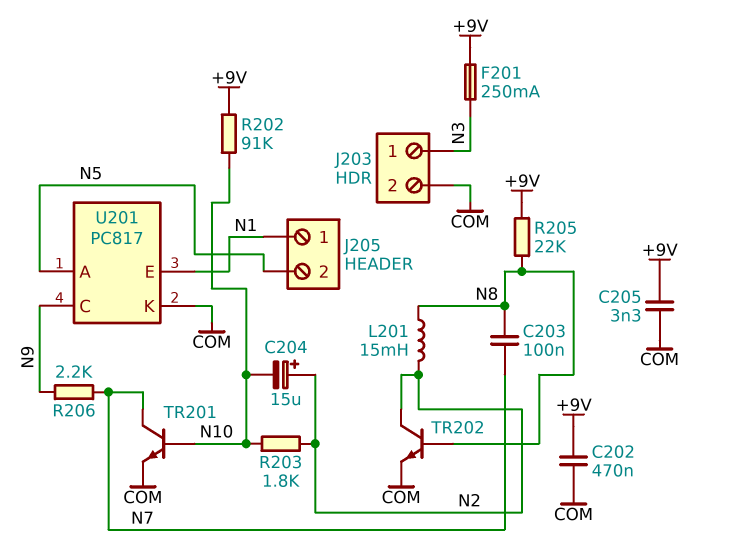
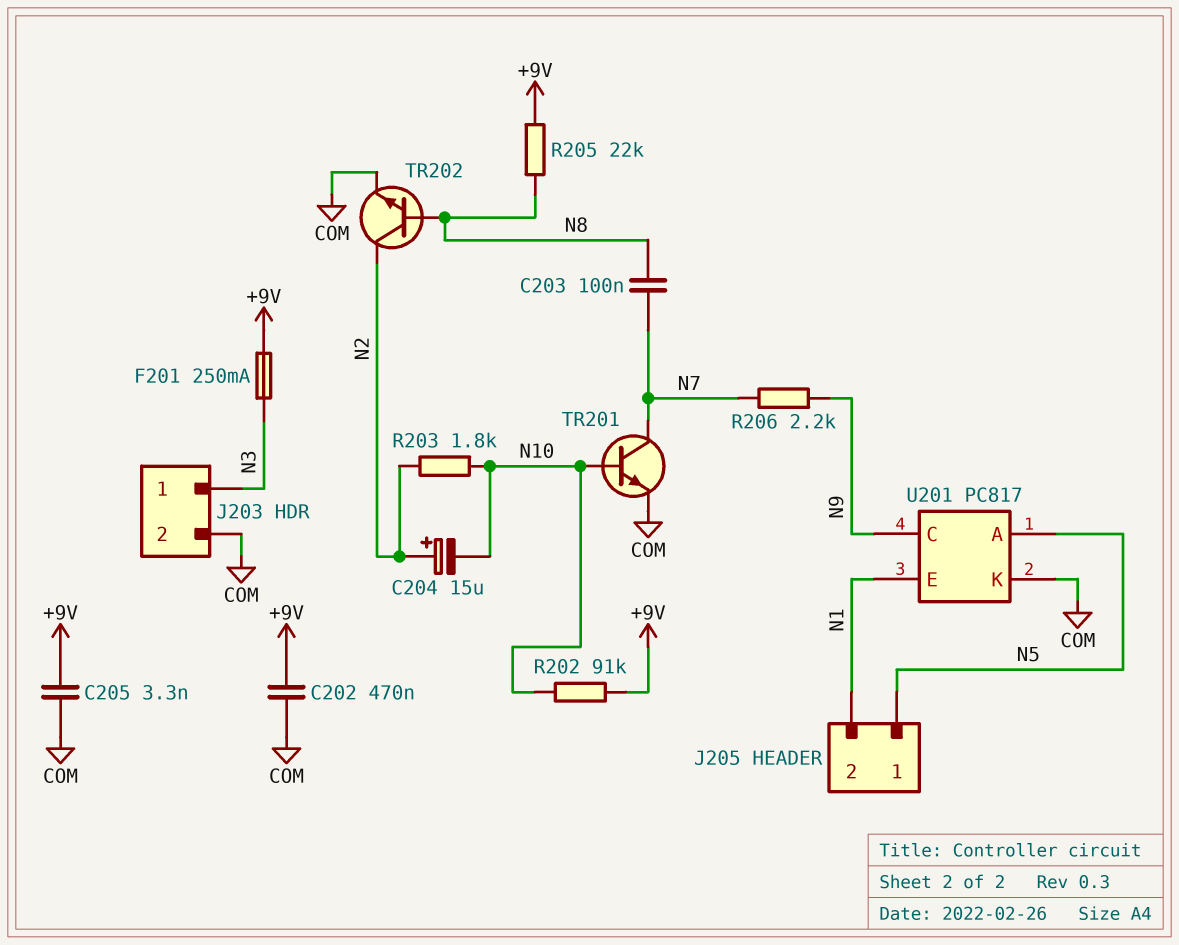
J205 pin 1: N1 -> N5
J205 pin 2: N5 -> N1
L201: 15mH (N2, N8) -> none

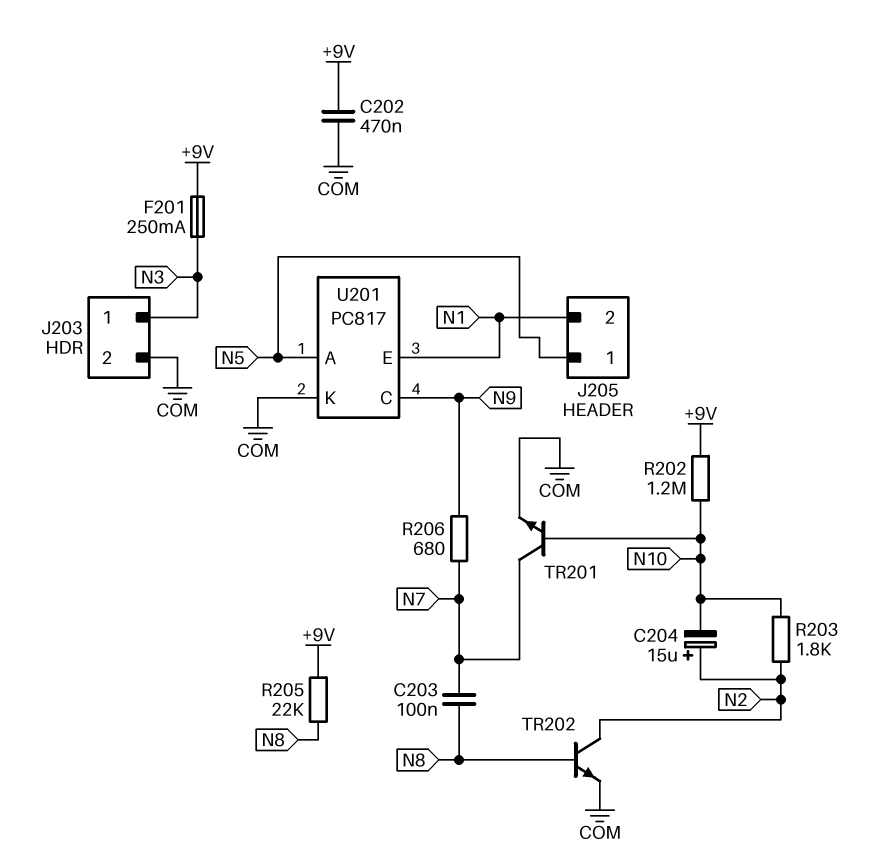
C205: 3.3nF (+9V, COM) -> none
R202: 91k (+9V, N10) -> 1.2M (+9V, N10)
R206: 2.2k (N7, N9) -> 680 (N7, N9)

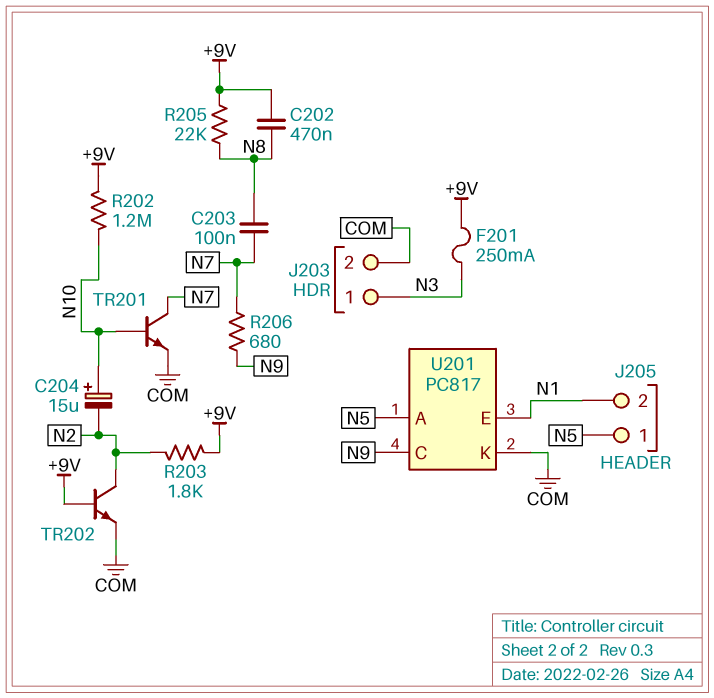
C202: 470nF (+9V, COM) -> 470nF (+9V, N8)
C204: 15uF (plus N2, minus N10) -> 15uF (plus N10, minus N2)
R203: 1.8k (N2, N10) -> 1.8k (+9V, N2)
TR202: NPN (B N8, C N2, E COM) -> NPN (B +9V, C N2, E COM)

